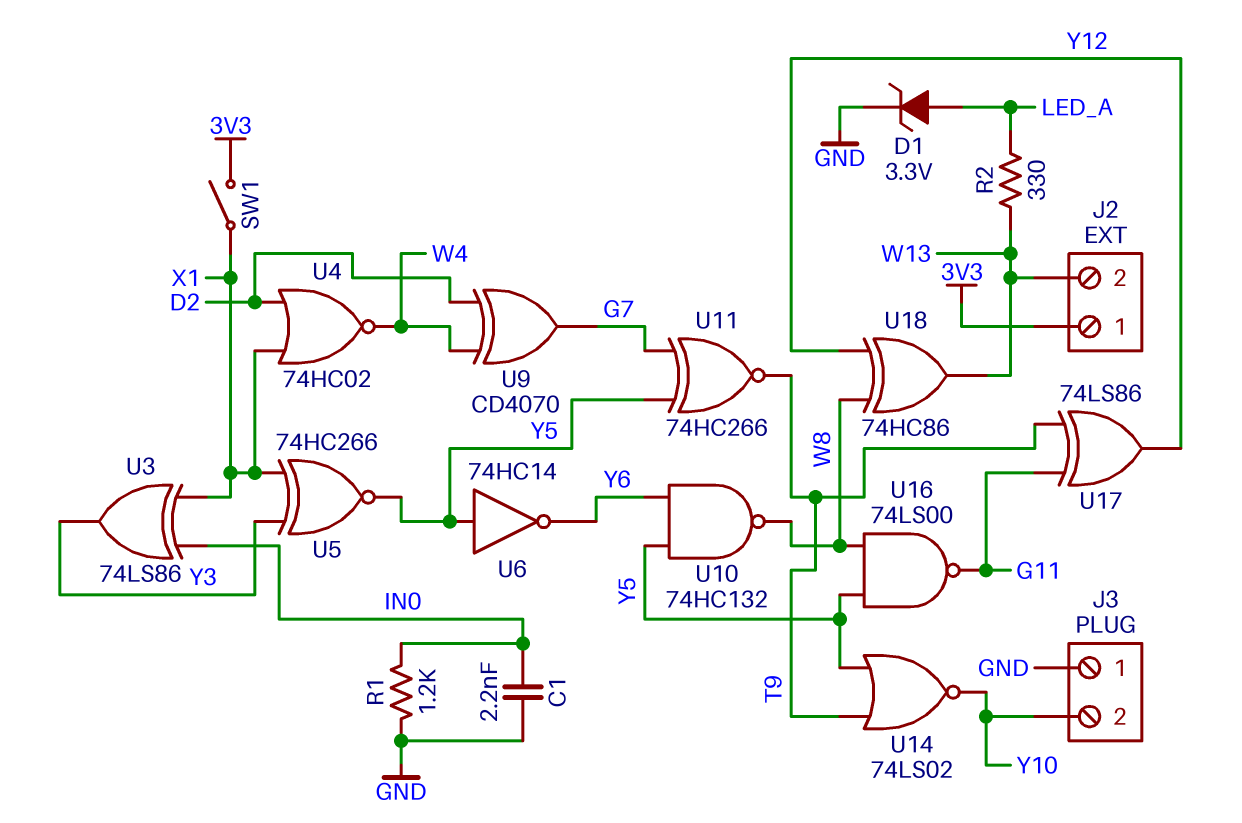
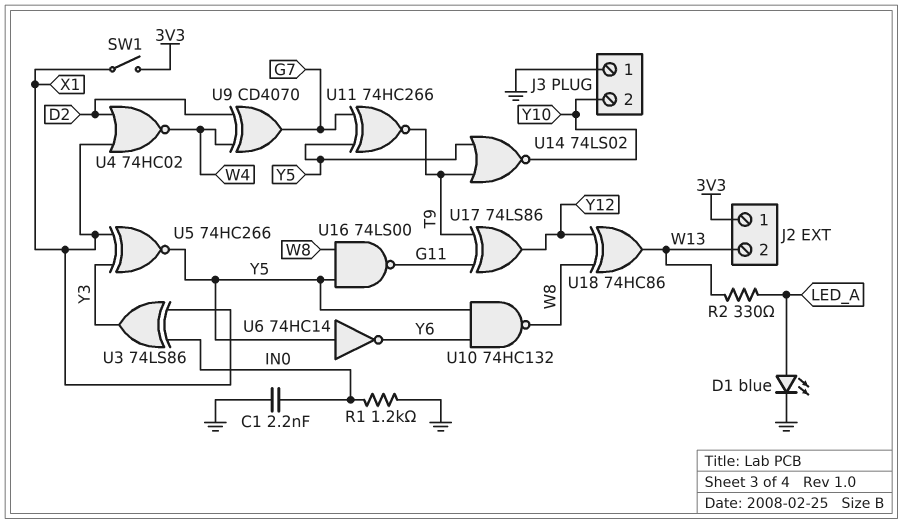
D1: zener 3.3V (A LED_A, K GND) -> LED blue (A LED_A, K GND)

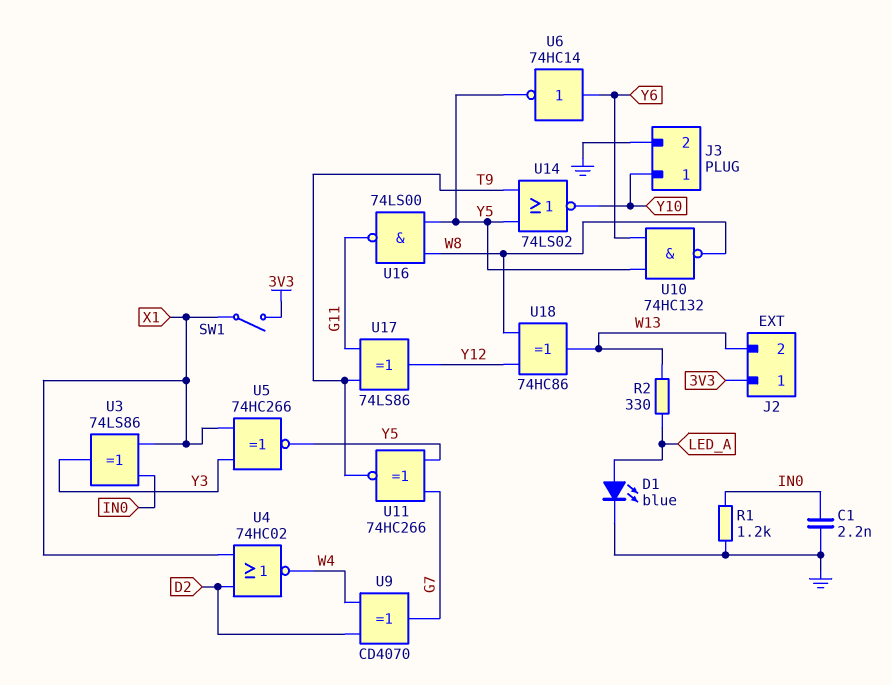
J3 pin 1: GND -> Y10
J3 pin 2: Y10 -> GND
U6: NOT 74HC14 (in Y5, out Y6) -> NOT 74HC14 (in Y6, out Y5)

